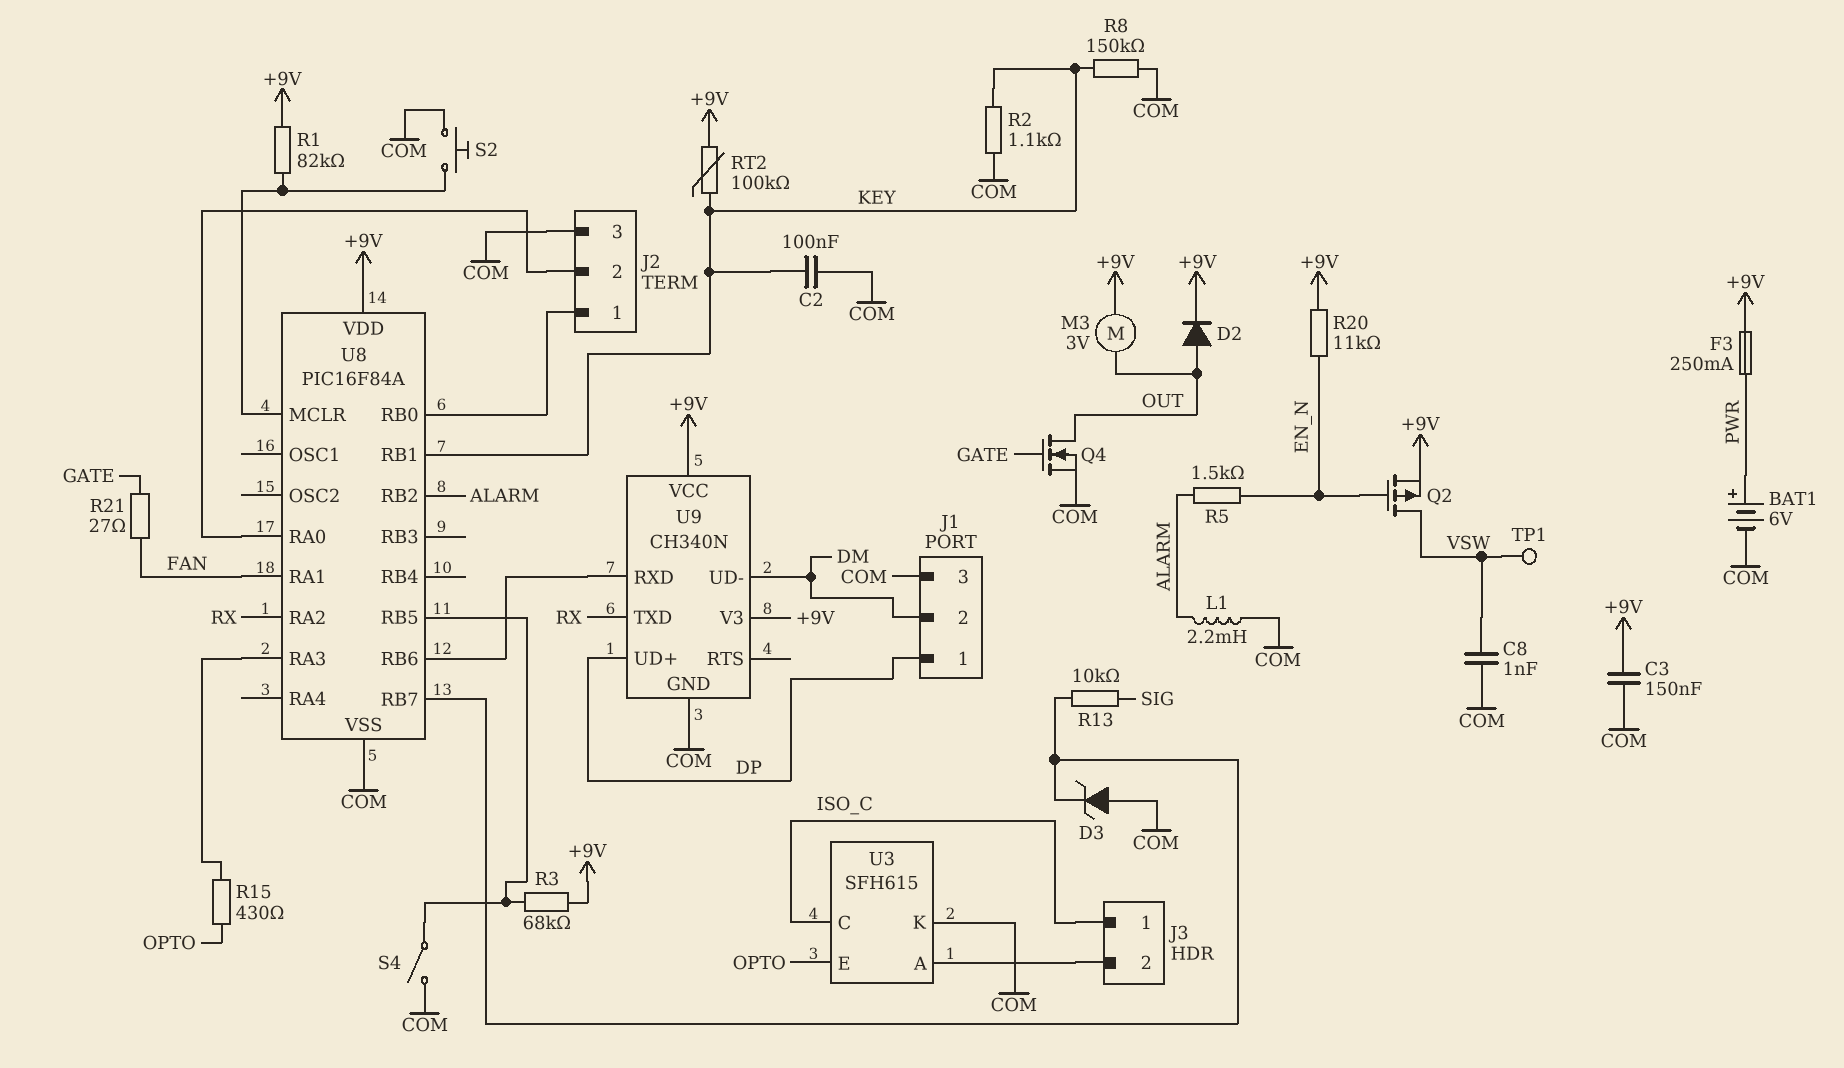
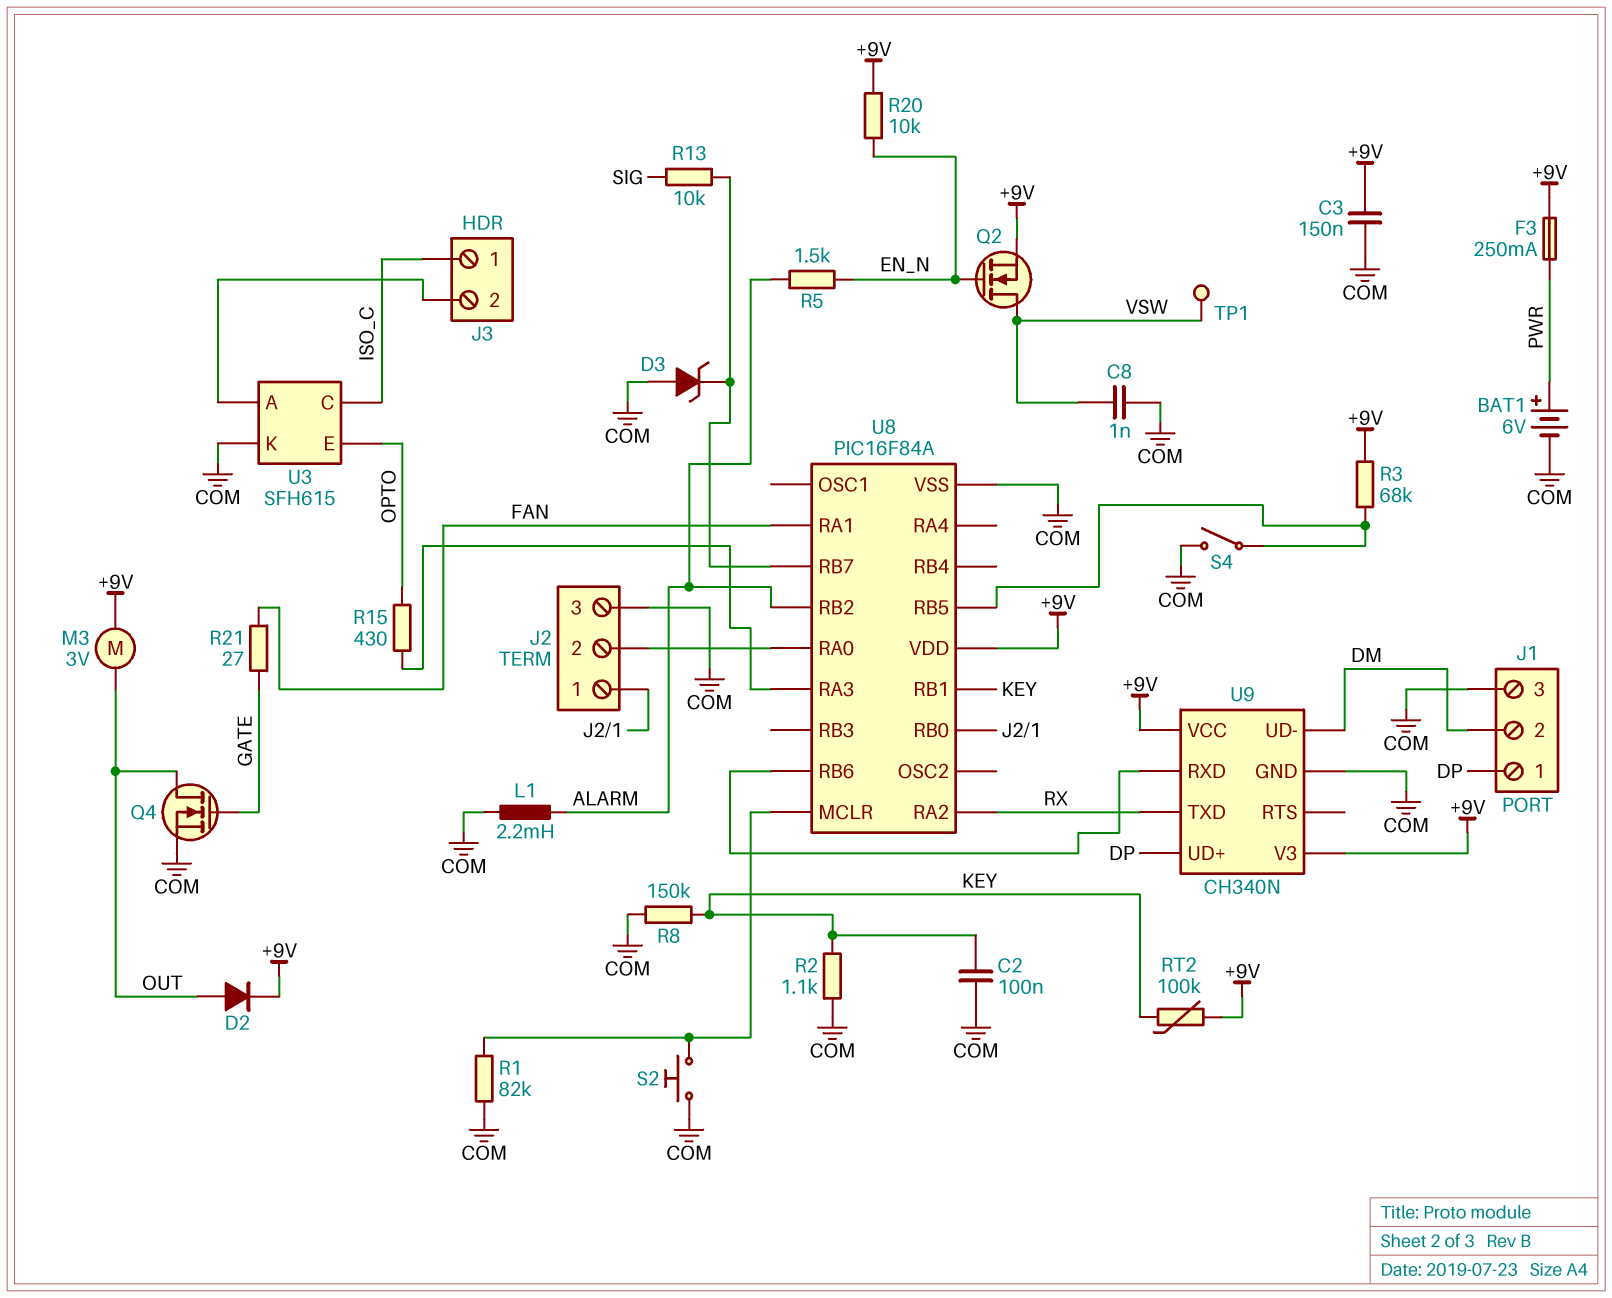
Q2: PMOS (G EN_N, D VSW, S +9V) -> NMOS (G EN_N, D VSW, S +9V)
R1: 82k (+9V, U8/MCLR) -> 82k (COM, U8/MCLR)
R20: 11k (+9V, EN_N) -> 10k (+9V, EN_N)

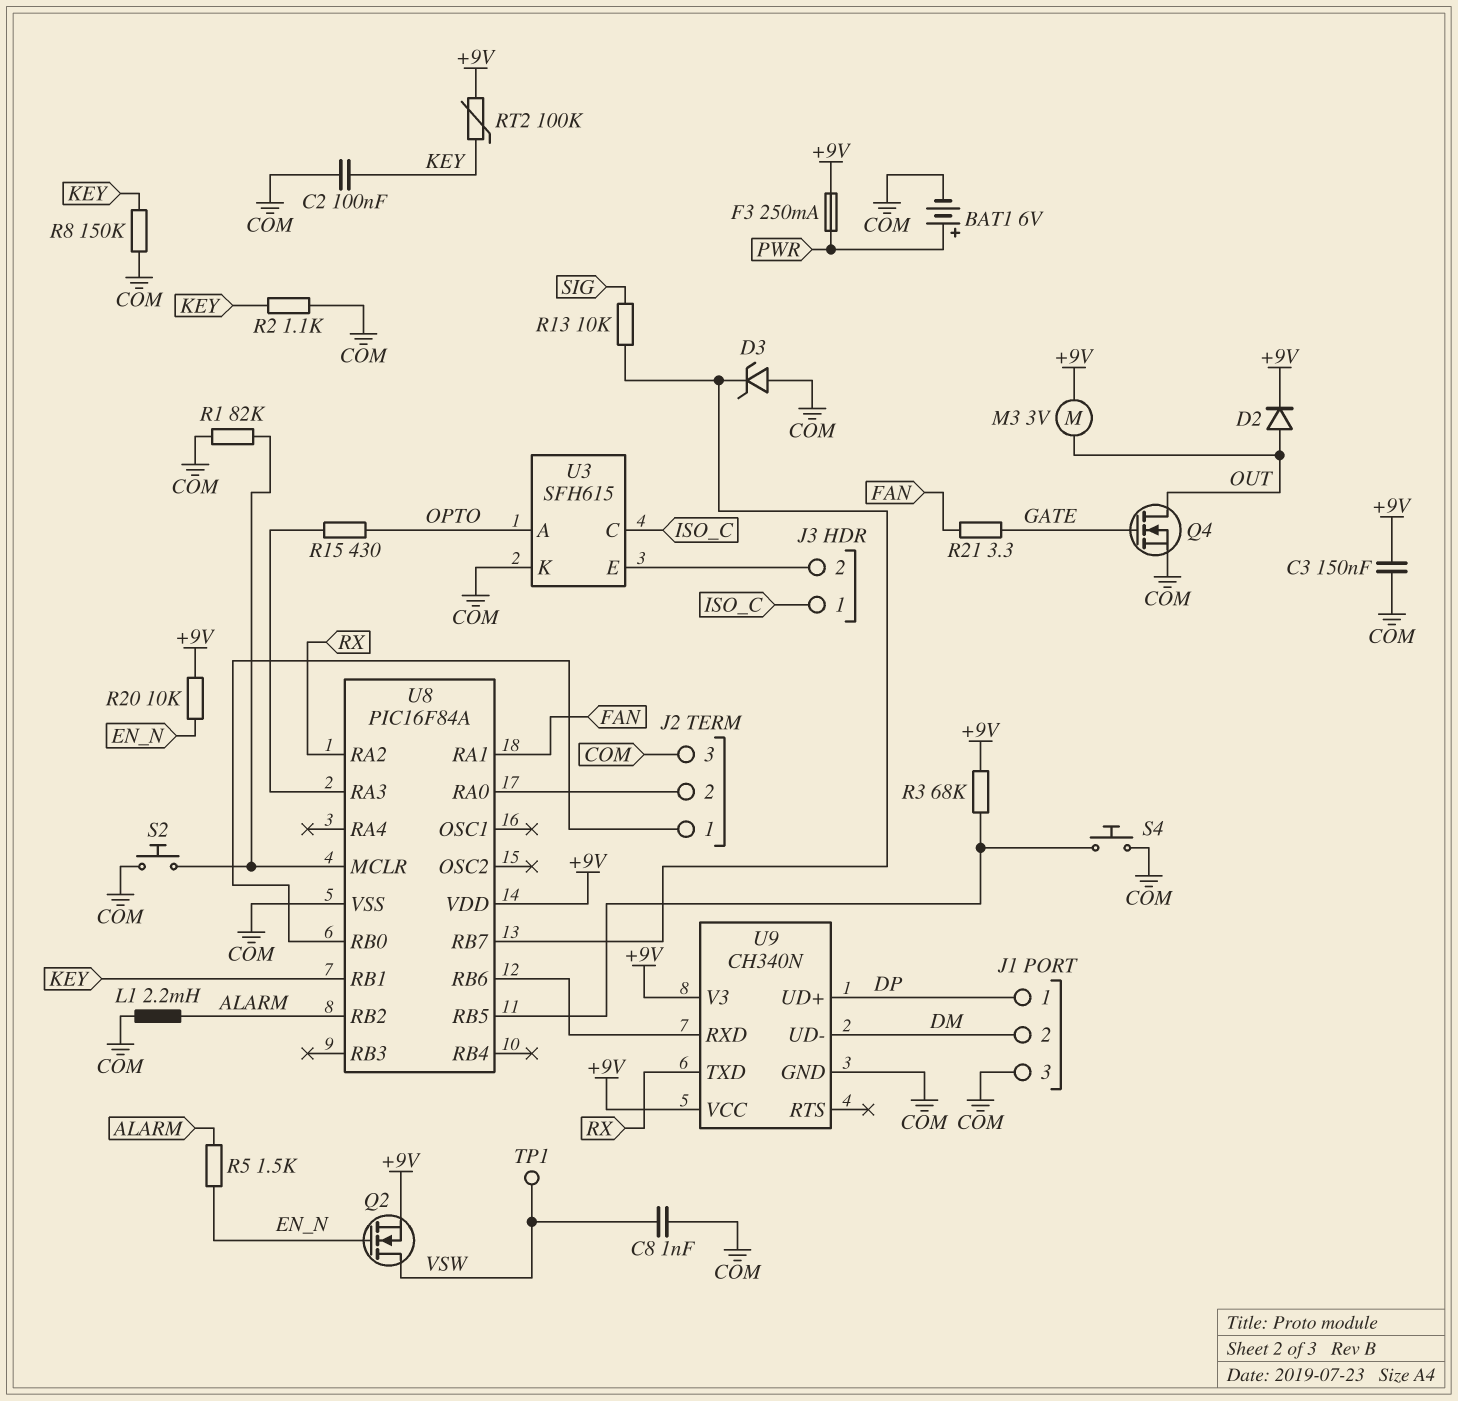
R21: 27 (FAN, GATE) -> 3.3 (FAN, GATE)
S4: switch (COM, U8/RB5) -> button (COM, U8/RB5)
U3 pin A: J3/2 -> OPTO
U3 pin E: OPTO -> J3/2

